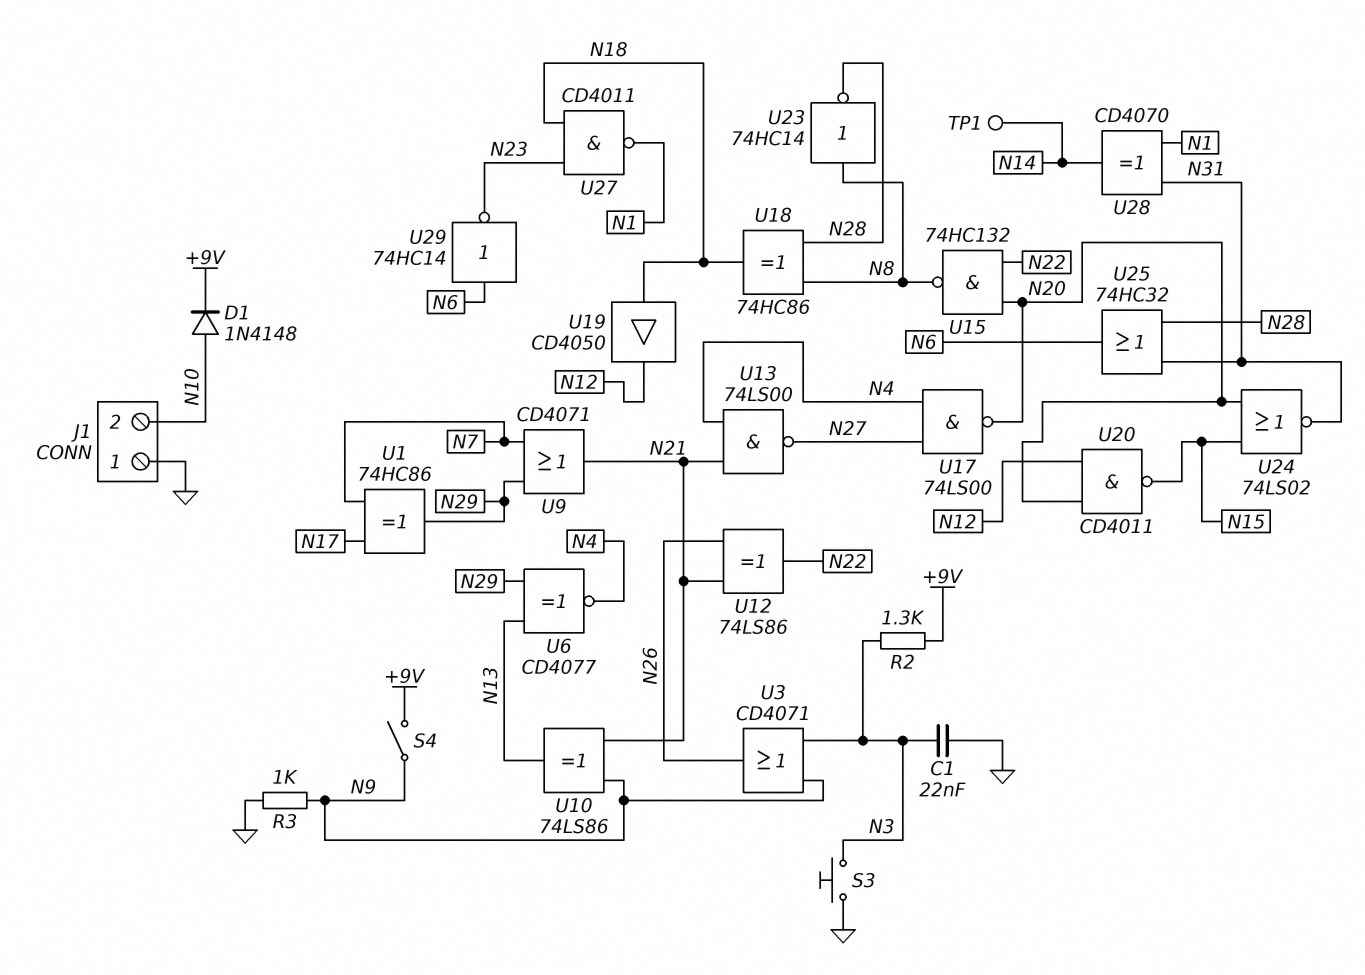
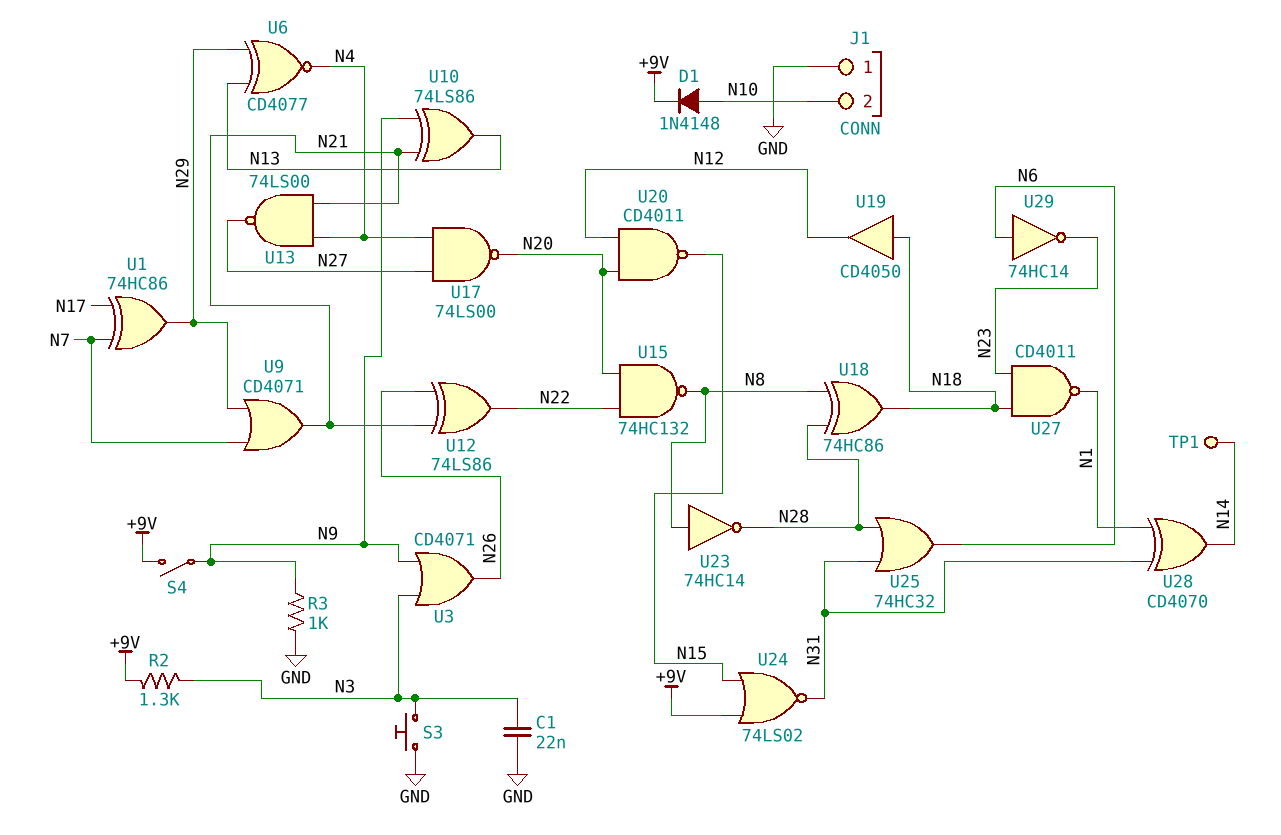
U24: NOR 74LS02 (in N15, in N20, out N31) -> NOR 74LS02 (in +9V, in N15, out N31)

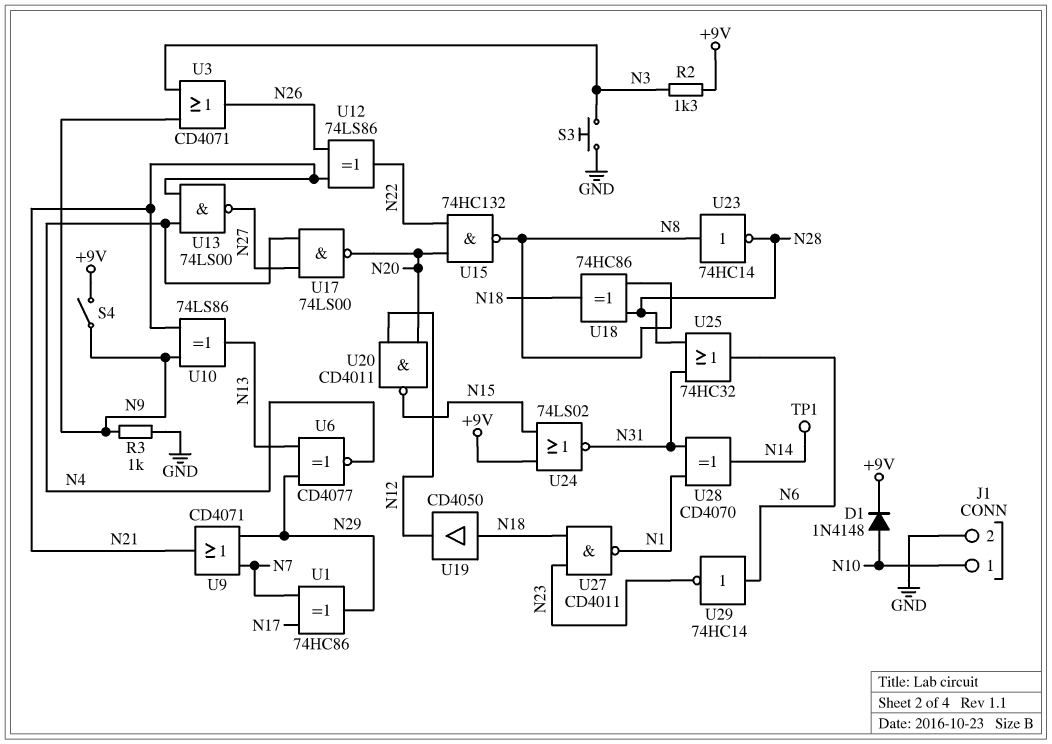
C1: 22nF (GND, N3) -> none
J1 pin 1: GND -> N10
J1 pin 2: N10 -> GND

